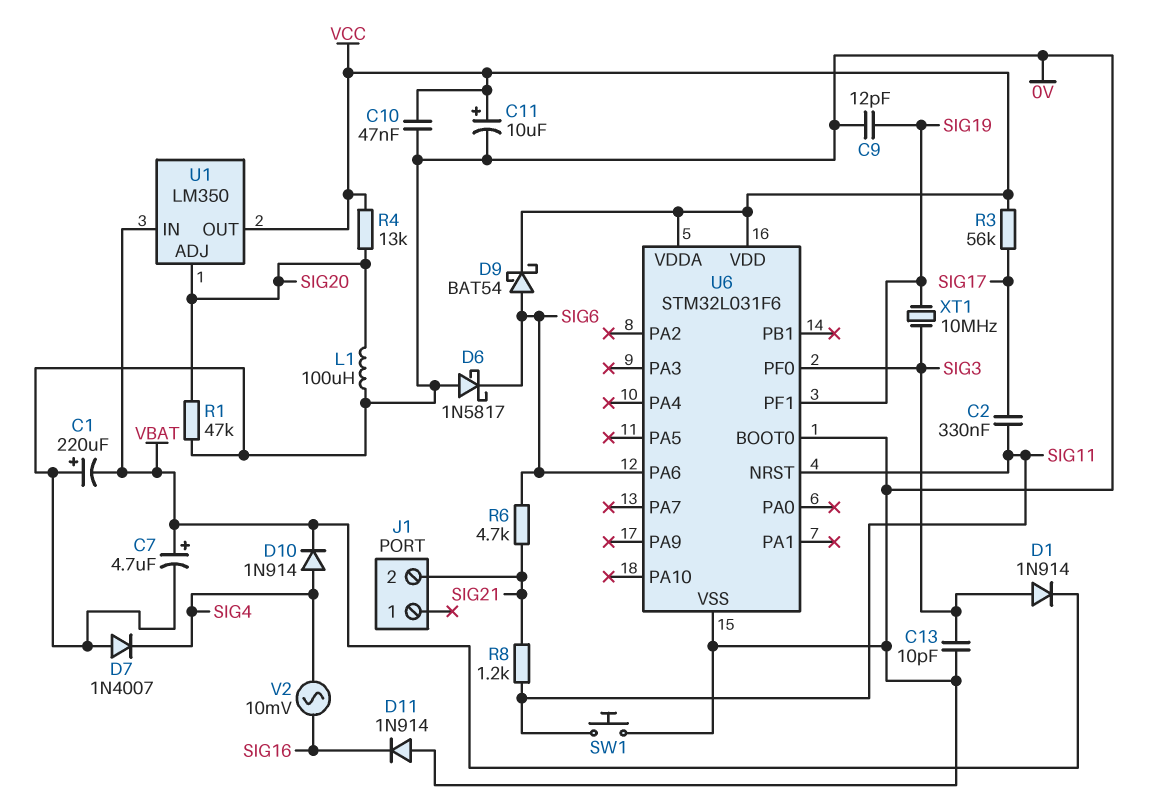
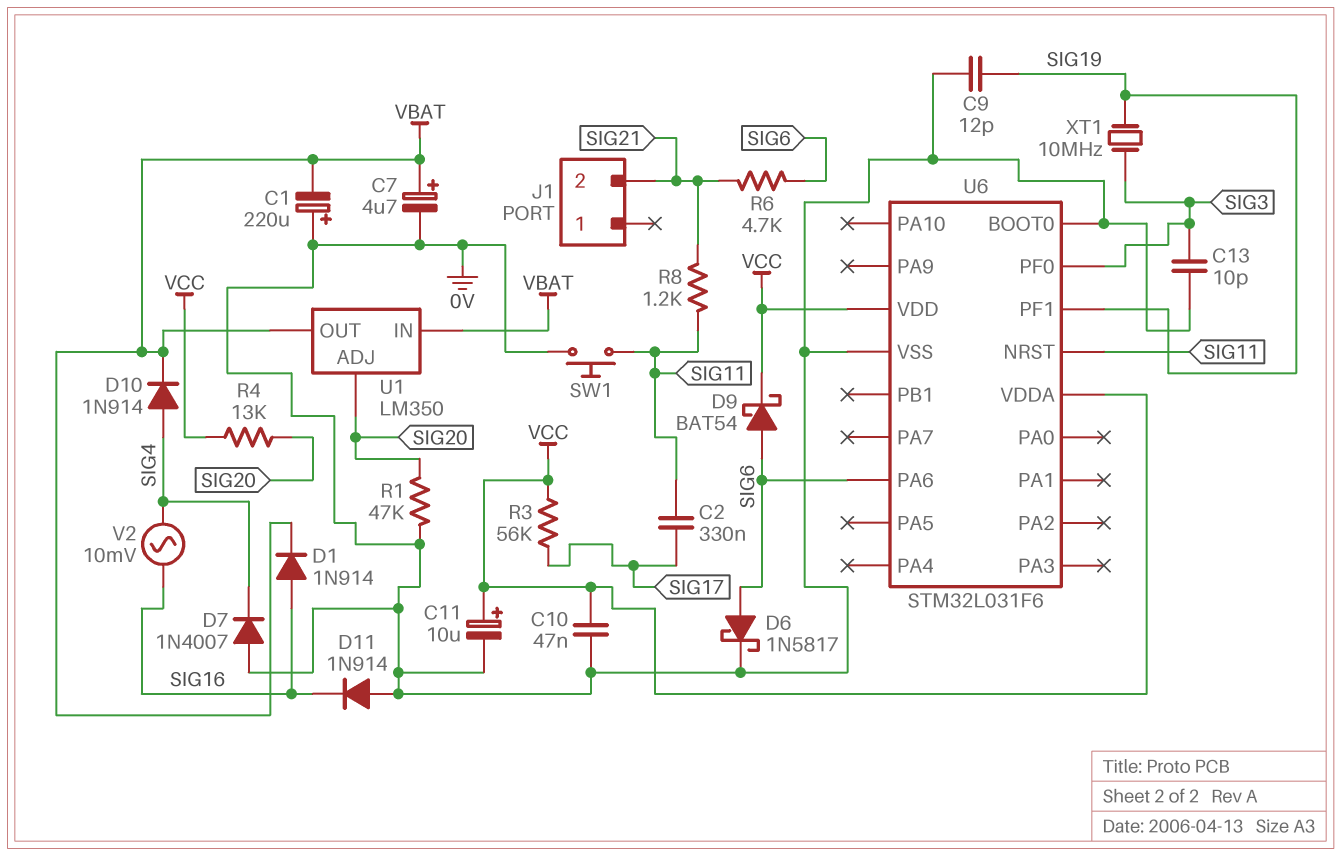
D1: diode 1N914 (A SIG3, K VBAT) -> diode 1N914 (A SIG16, K VBAT)
D6: schottky 1N5817 (A 0V, K SIG6) -> schottky 1N5817 (A SIG6, K 0V)
L1: 100uH (0V, SIG20) -> none
U1 pin OUT: VCC -> VBAT

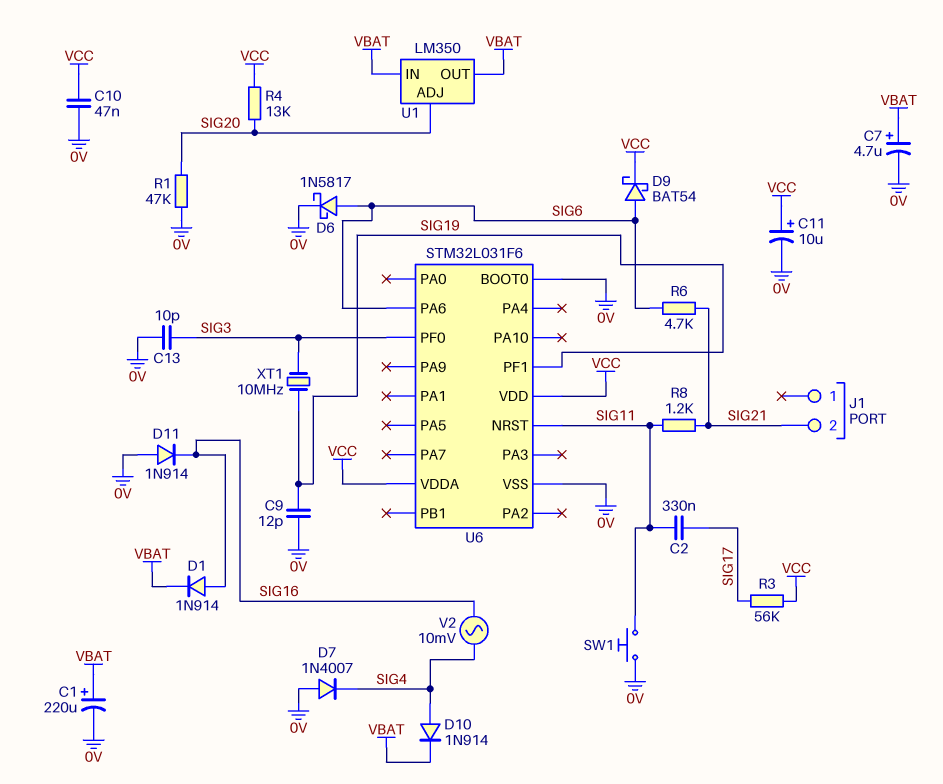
C1: 220uF (plus 0V, minus VBAT) -> 220uF (plus VBAT, minus 0V)

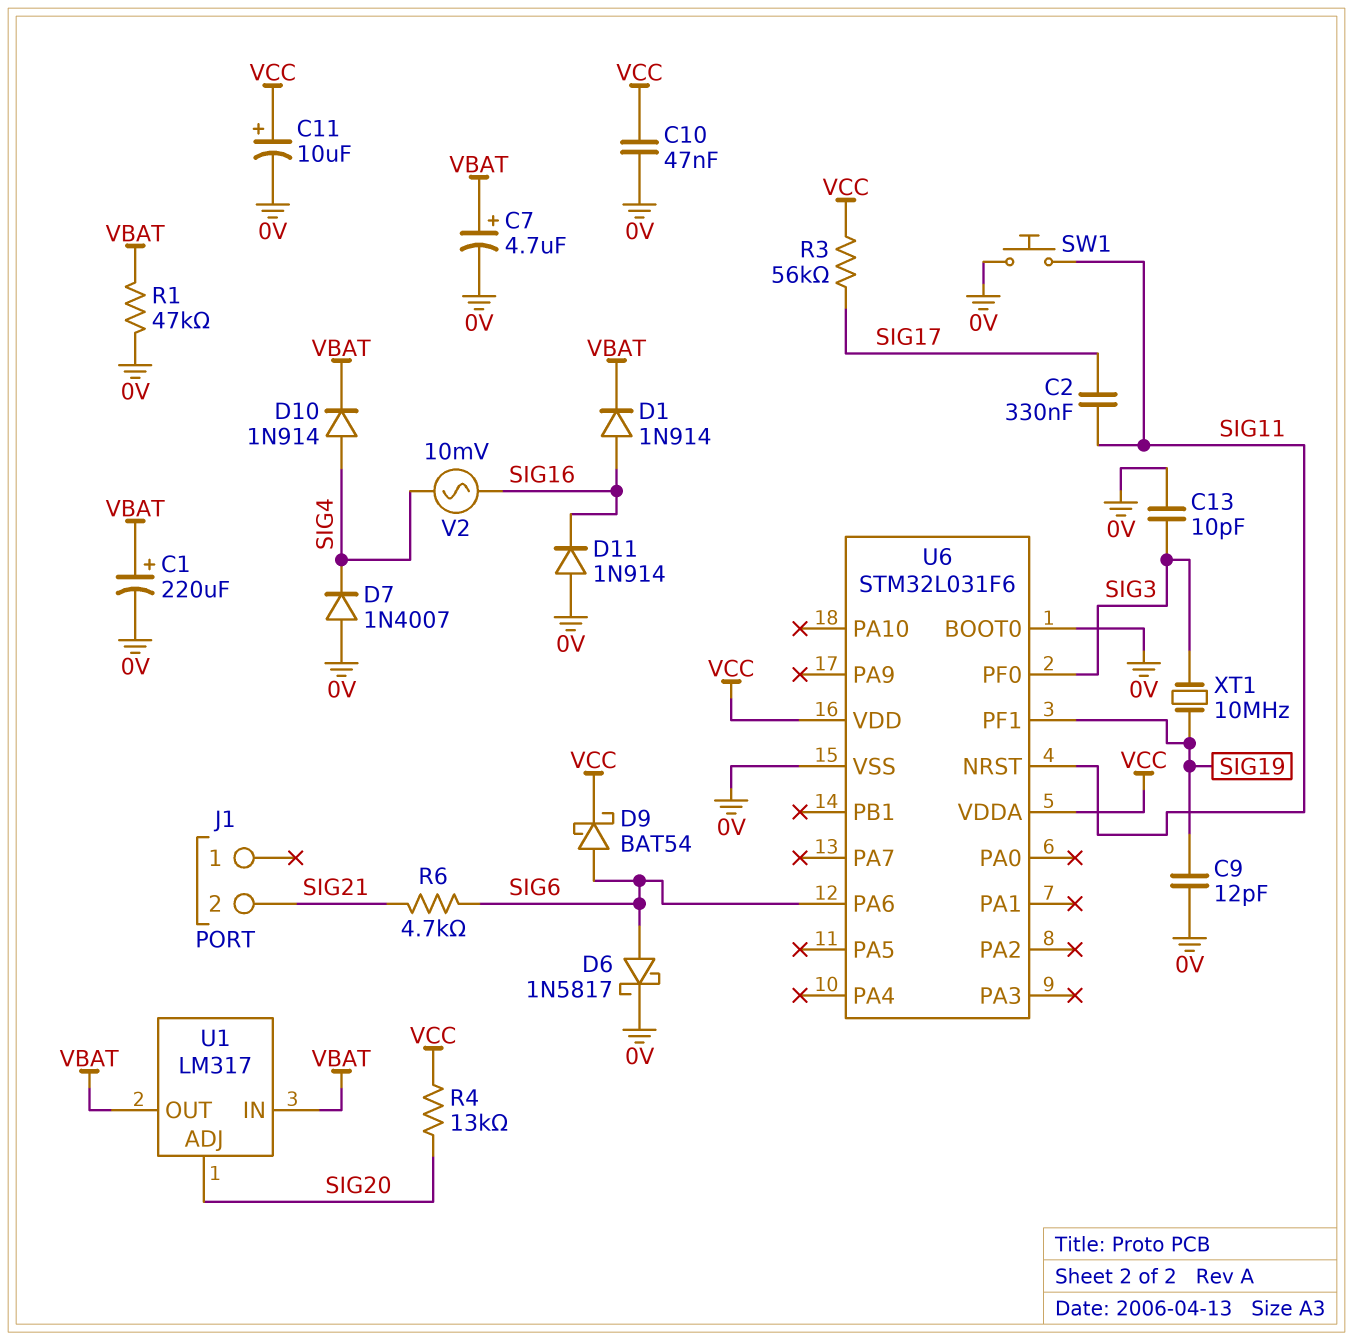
R1: 47k (0V, SIG20) -> 47k (0V, VBAT)
R8: 1.2k (SIG11, SIG21) -> none
U1: LM350 -> LM317

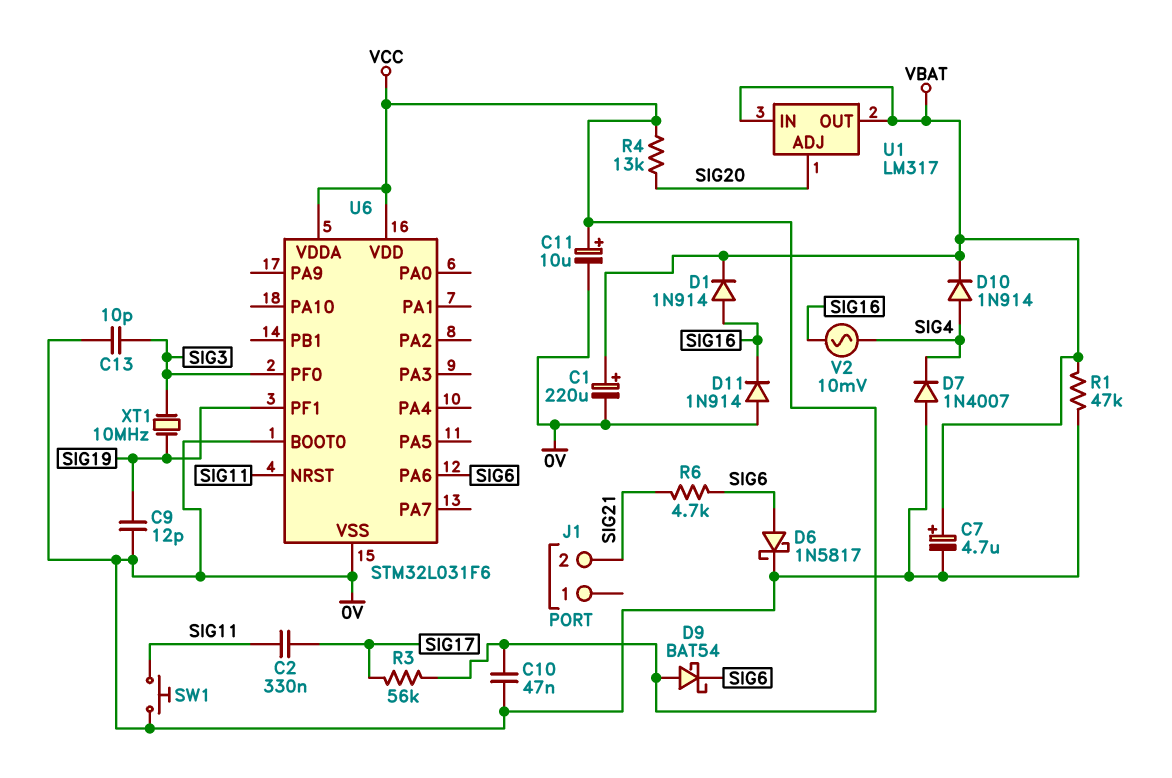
D9: schottky BAT54 (A SIG6, K VCC) -> schottky BAT54 (A VCC, K SIG6)

